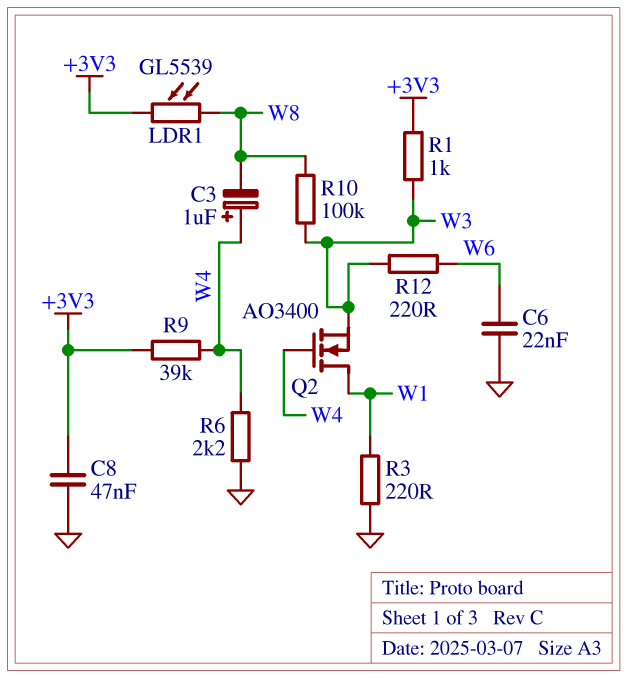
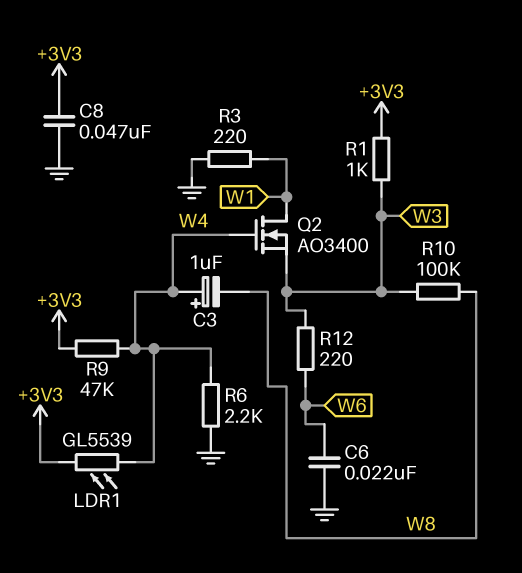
LDR1: GL5539 (+3V3, W8) -> GL5539 (+3V3, W4)
R9: 39k (+3V3, W4) -> 47k (+3V3, W4)

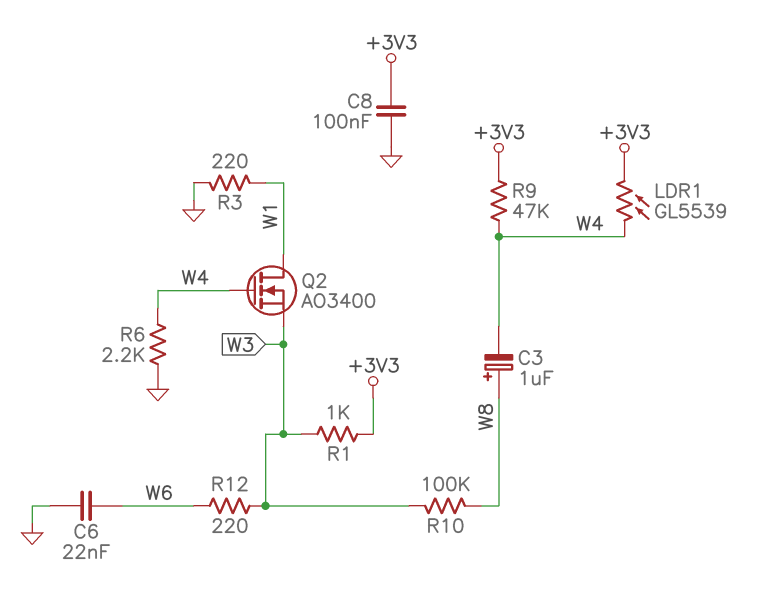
C3: 1uF (plus W4, minus W8) -> 1uF (plus W8, minus W4)
C8: 47nF (+3V3, GND) -> 100nF (+3V3, GND)

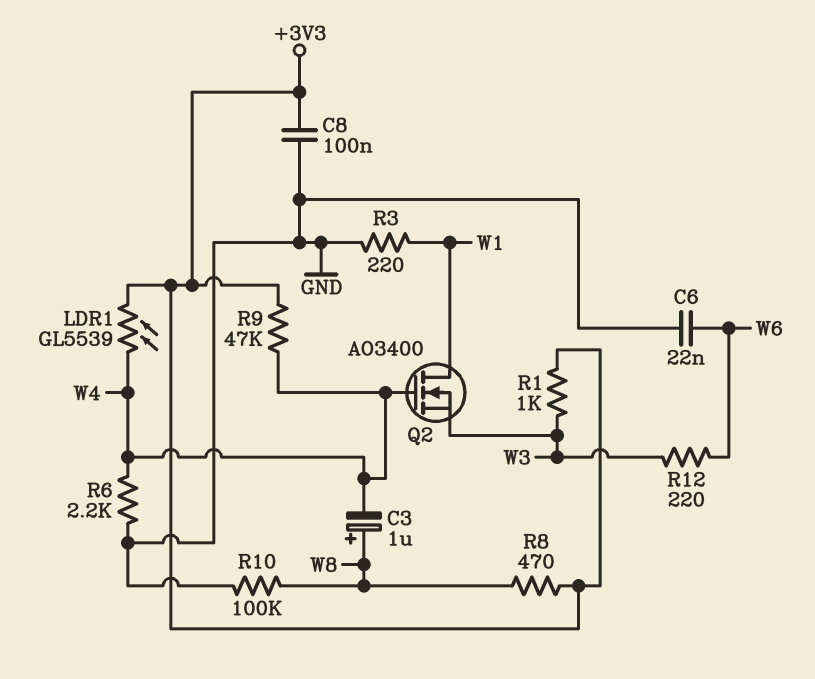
R8: none -> 470 (+3V3, W8)
R10: 100k (W3, W8) -> 100k (GND, W8)

